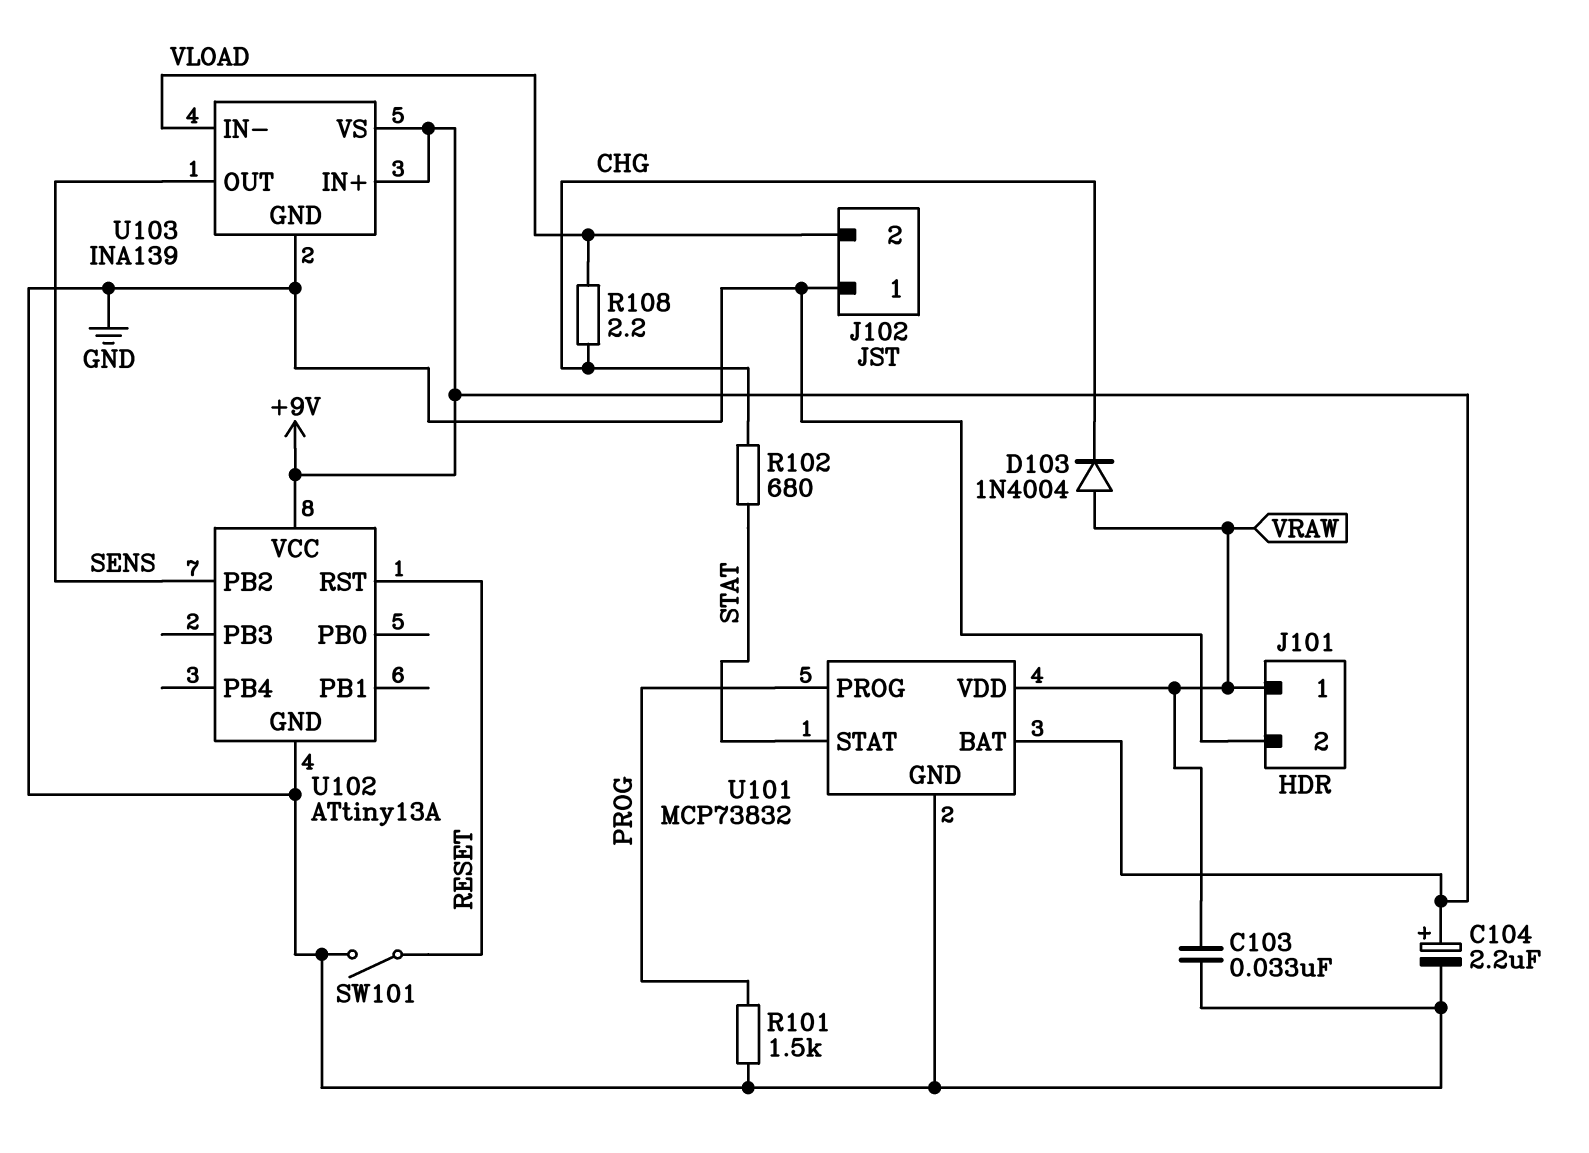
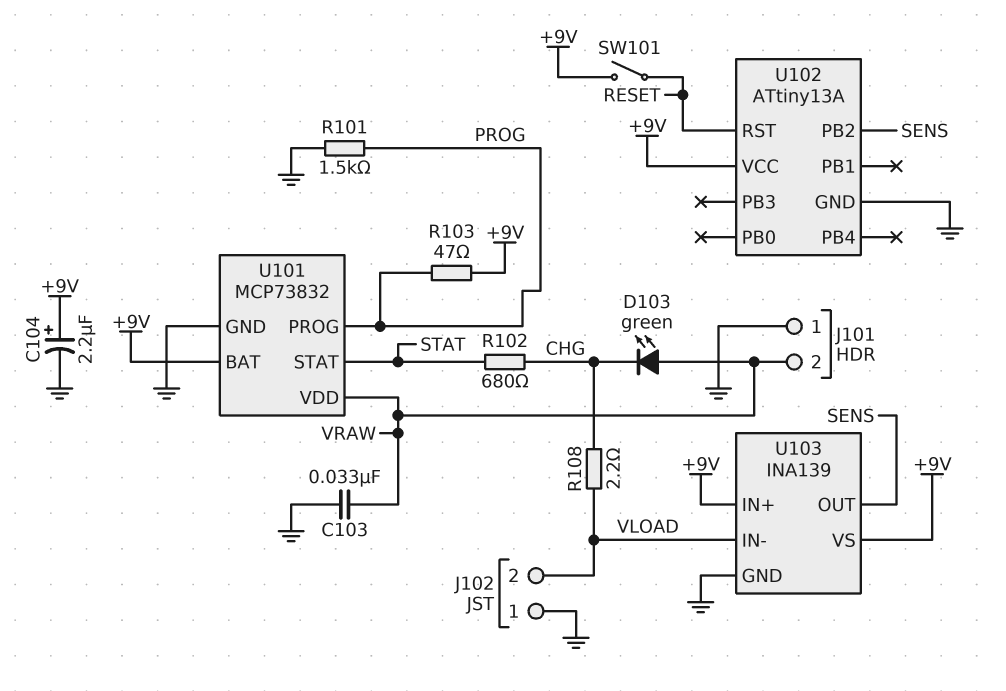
D103: diode 1N4004 (A VRAW, K CHG) -> LED green (A VRAW, K CHG)
J101 pin 1: VRAW -> GND
J101 pin 2: GND -> VRAW
R103: none -> 47 (+9V, PROG)
SW101: switch (GND, RESET) -> switch (+9V, RESET)

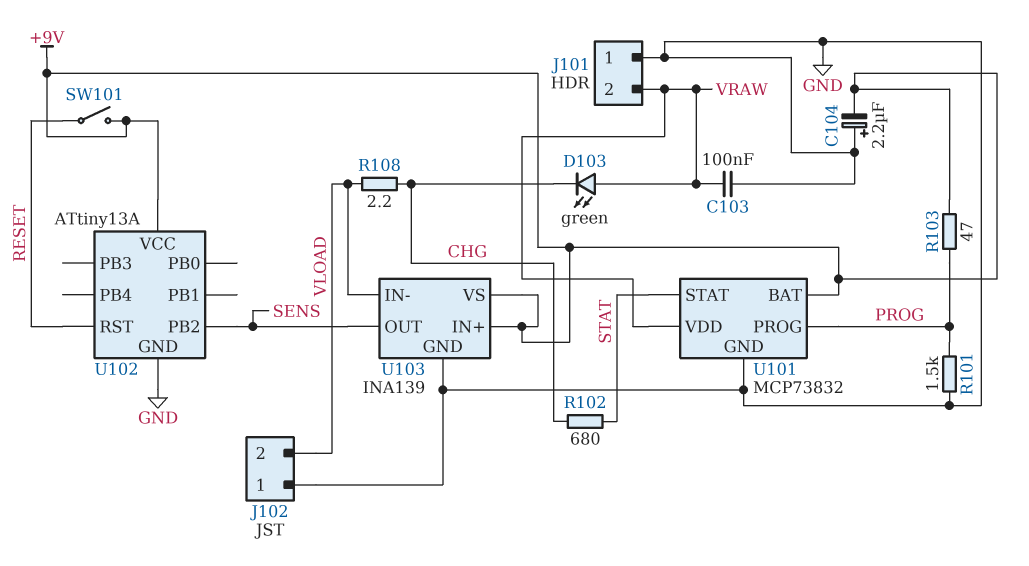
C103: 33nF (GND, VRAW) -> 100nF (GND, VRAW)
C104: 2.2uF (plus +9V, minus GND) -> 2.2uF (plus GND, minus +9V)

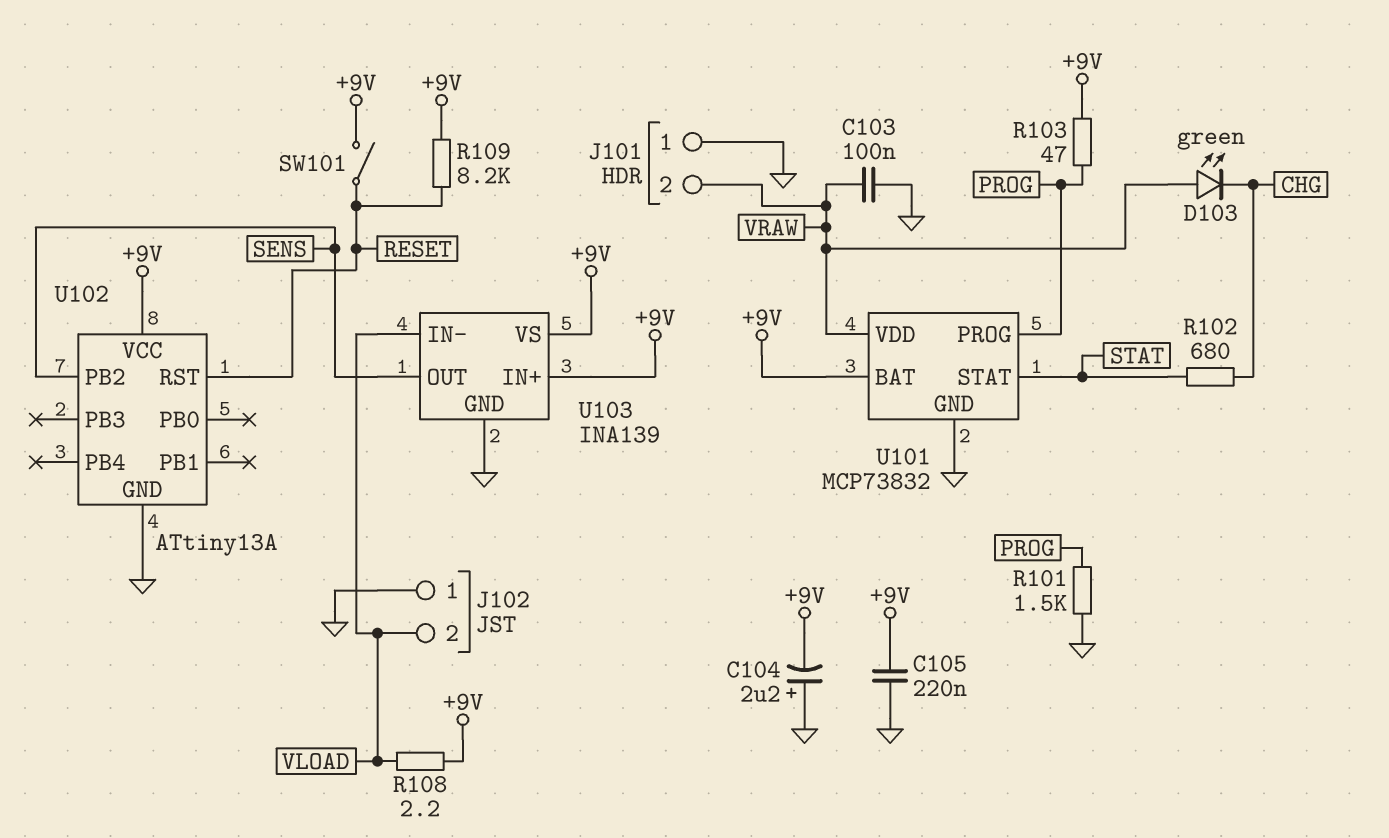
C105: none -> 220nF (+9V, GND)
R108: 2.2 (CHG, VLOAD) -> 2.2 (+9V, VLOAD)
R109: none -> 8.2k (+9V, RESET)

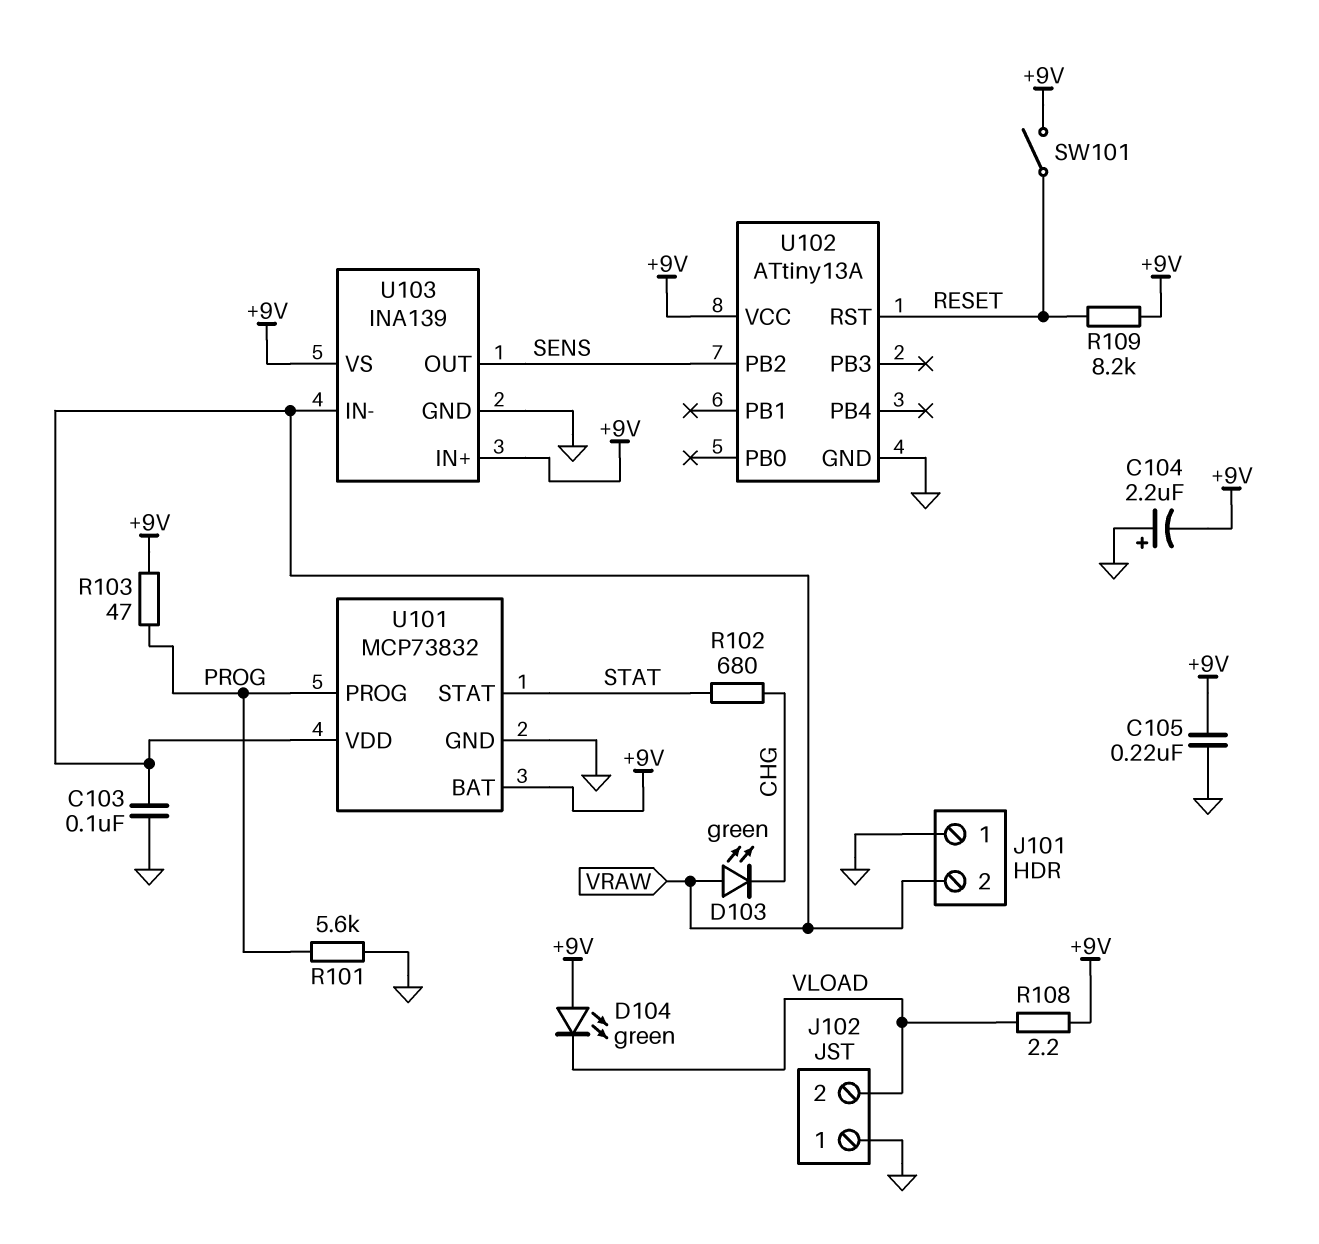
D104: none -> LED green (A +9V, K VLOAD)
R101: 1.5k (GND, PROG) -> 5.6k (GND, PROG)
U103 pin IN-: VLOAD -> VRAW

